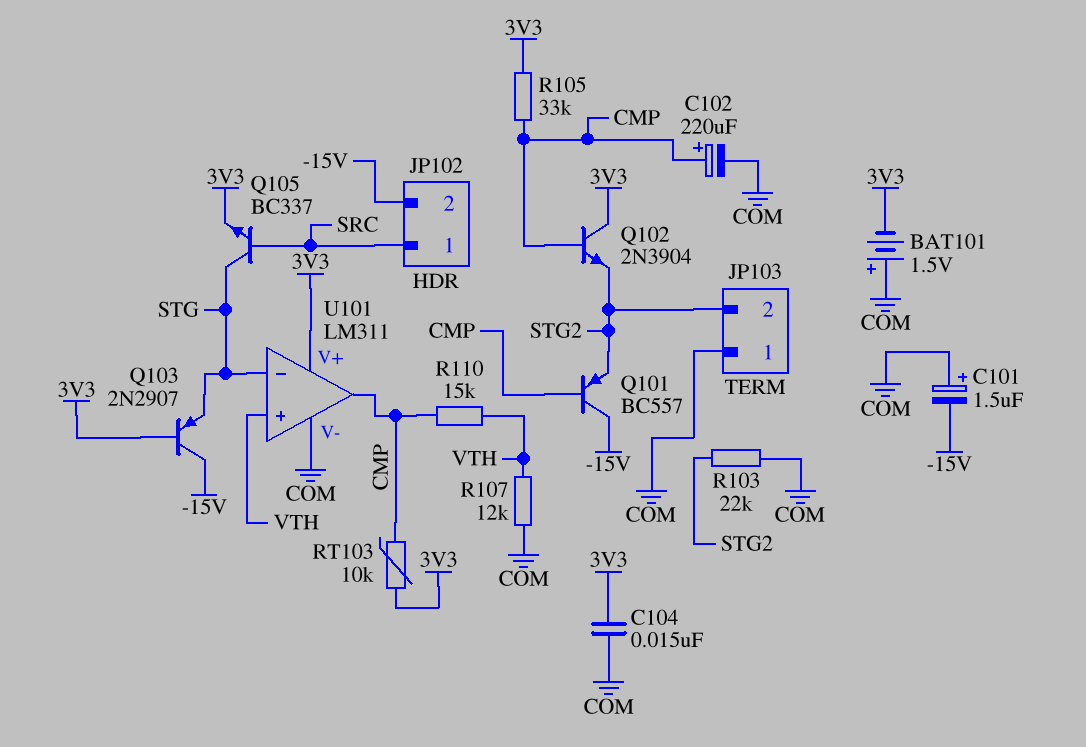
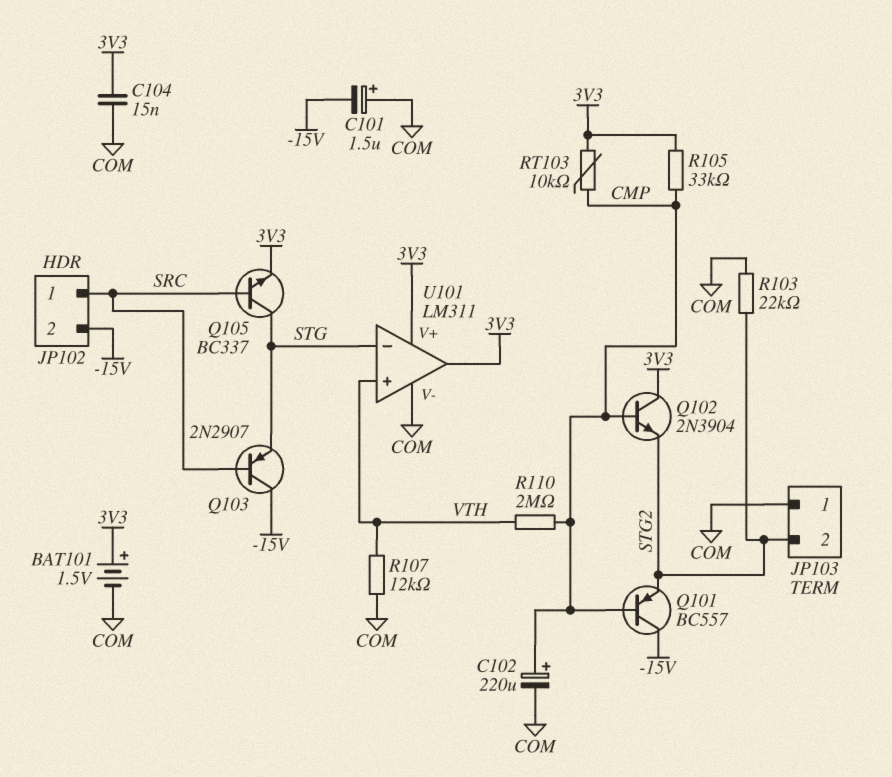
BAT101: 1.5V (plus COM, minus 3V3) -> 1.5V (plus 3V3, minus COM)
Q103: PNP 2N2907 (B 3V3, C -15V, E STG) -> PNP 2N2907 (B SRC, C -15V, E STG)
R110: 15k (CMP, VTH) -> 2M (CMP, VTH)
U101 pin out: CMP -> 3V3

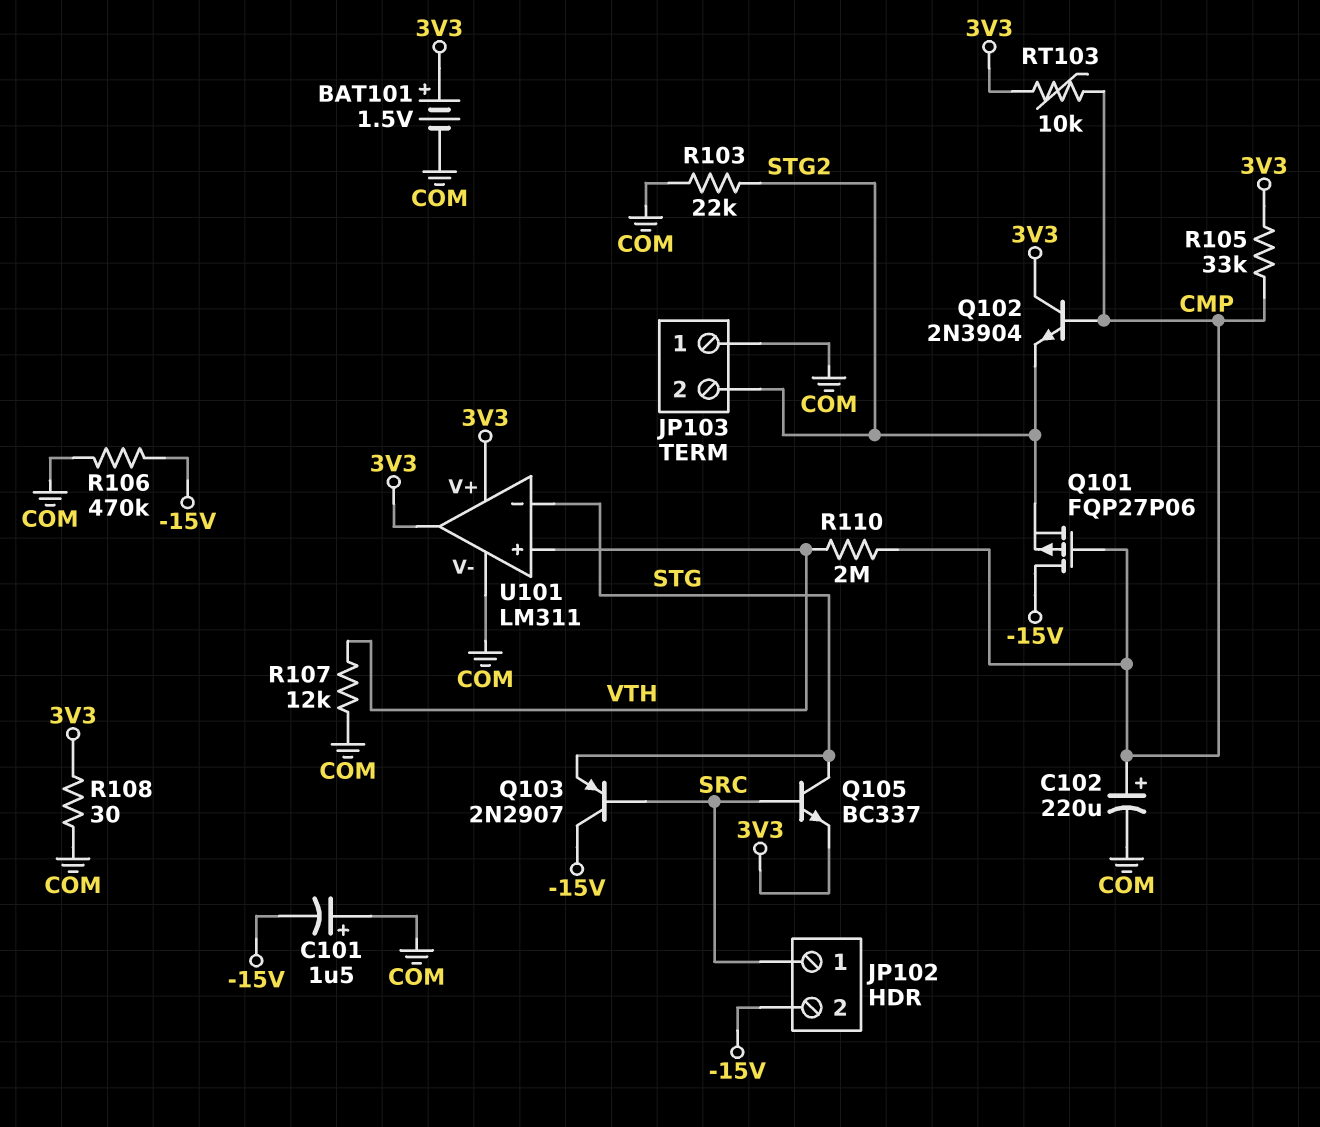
C104: 15nF (3V3, COM) -> none
Q101: PNP BC557 (B CMP, C -15V, E STG2) -> PMOS FQP27P06 (G CMP, D -15V, S STG2)
R106: none -> 470k (-15V, COM)
R108: none -> 30 (3V3, COM)

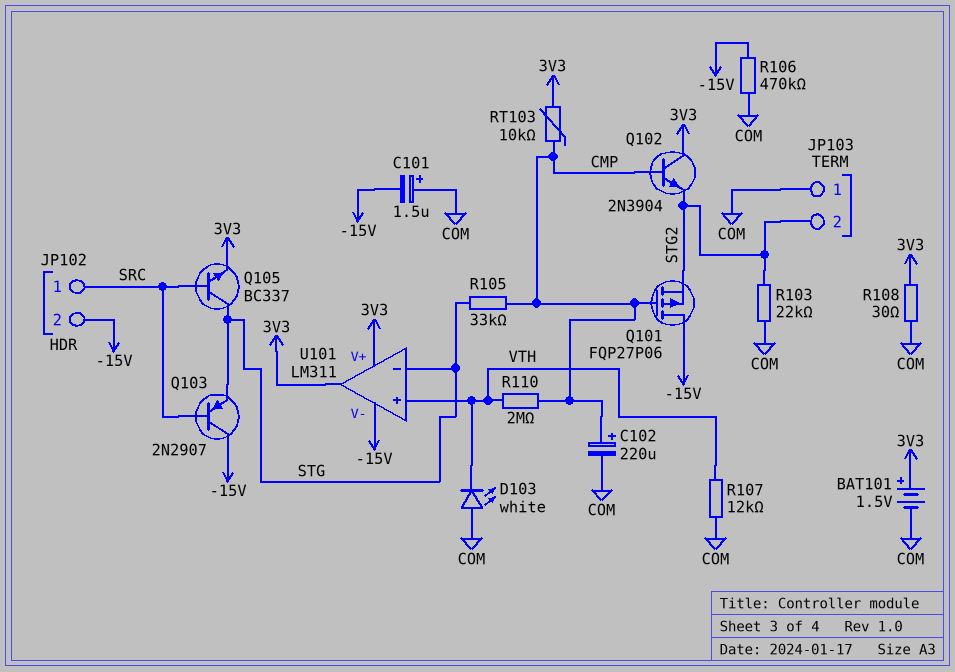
D103: none -> LED white (A COM, K VTH)
R105: 33k (3V3, CMP) -> 33k (CMP, STG)
U101 pin V-: COM -> -15V

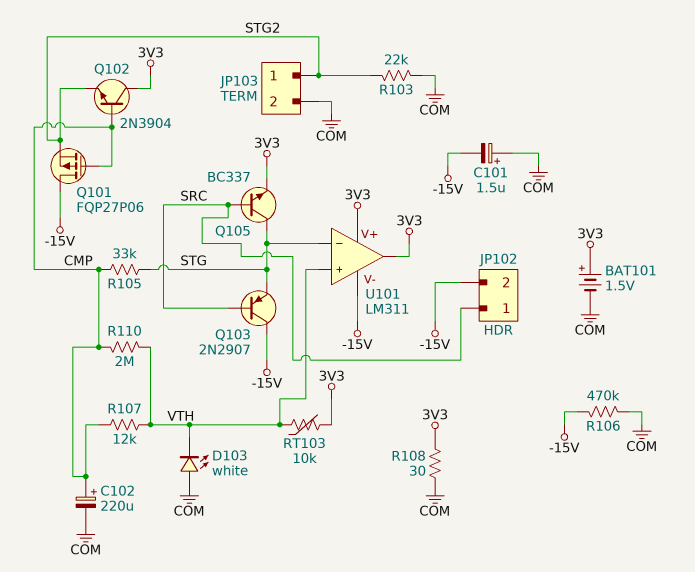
JP103 pin 1: COM -> STG2
JP103 pin 2: STG2 -> COM
R107: 12k (COM, VTH) -> 12k (CMP, VTH)
RT103: 10k (3V3, CMP) -> 10k (3V3, VTH)

